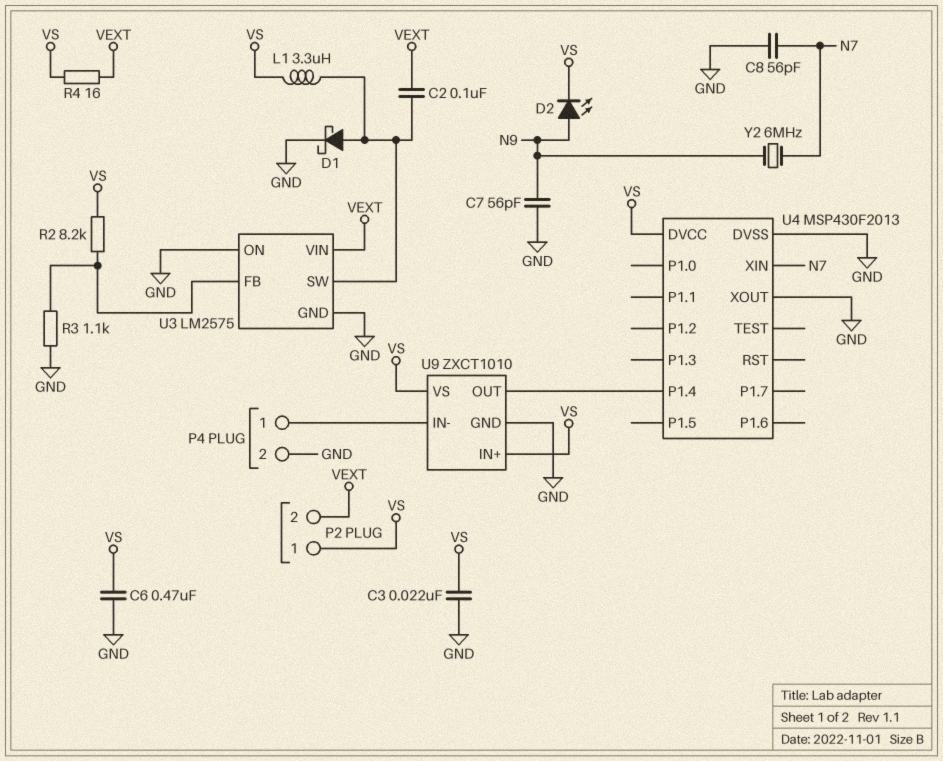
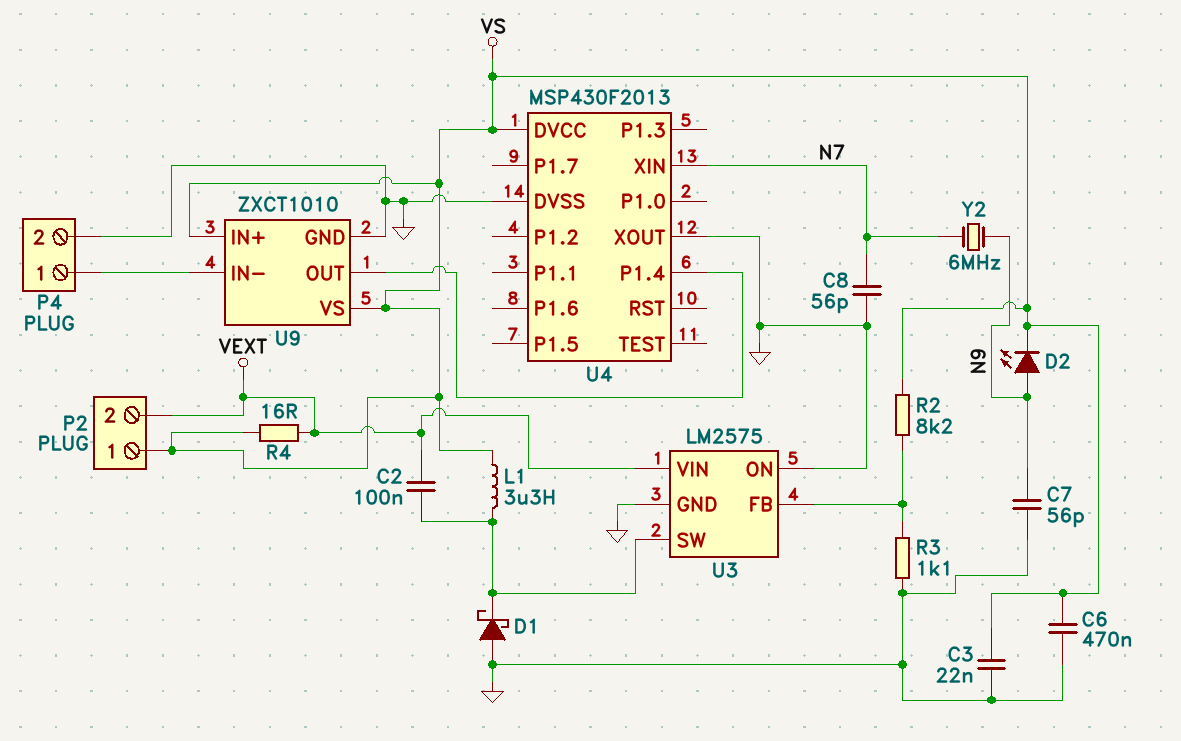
D1: schottky (A U3/SW, K GND) -> schottky (A GND, K U3/SW)

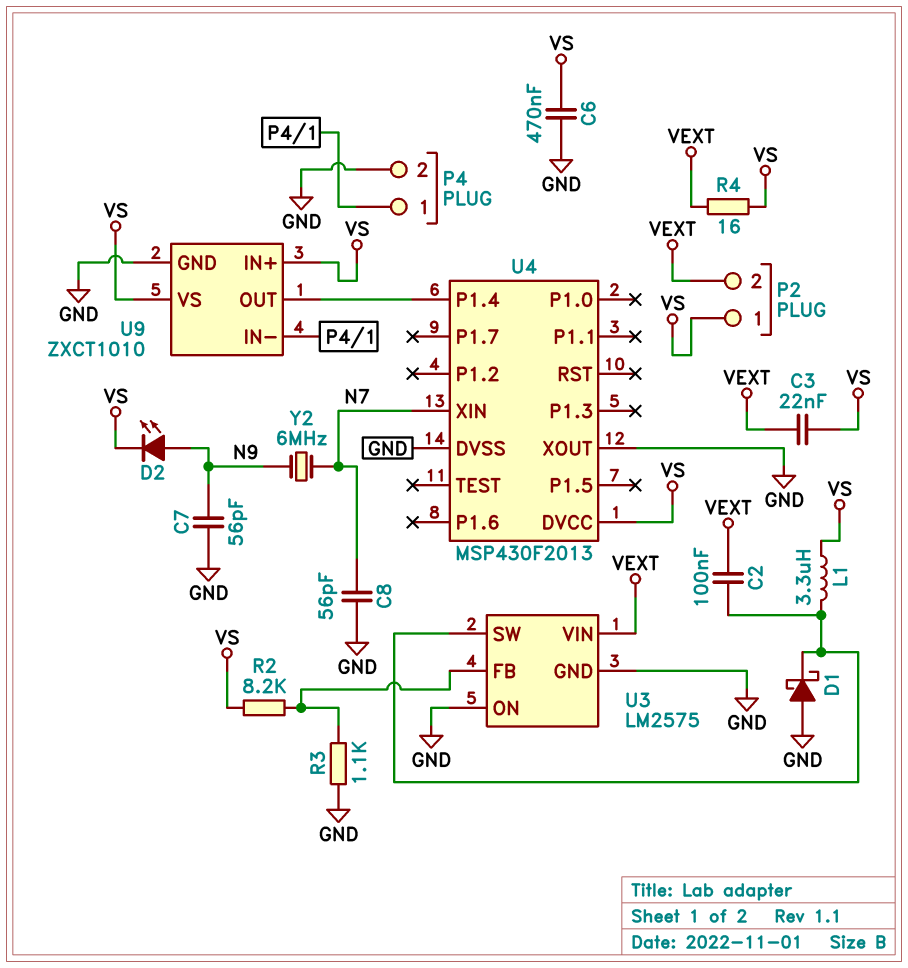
C3: 22nF (GND, VS) -> 22nF (VEXT, VS)

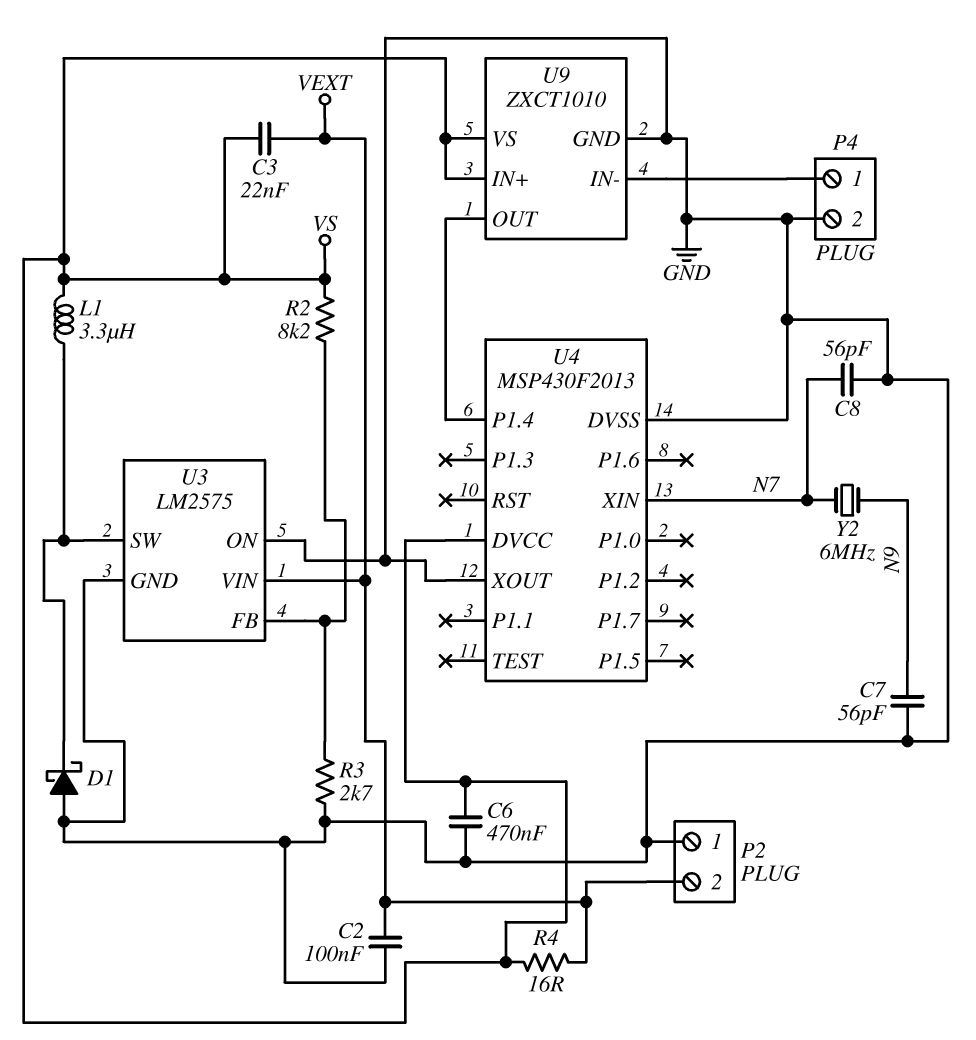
C2: 100nF (U3/SW, VEXT) -> 100nF (GND, VEXT)
D2: LED (A N9, K VS) -> none
P2 pin 1: VS -> GND
R3: 1.1k (GND, U3/FB) -> 2.7k (GND, U3/FB)

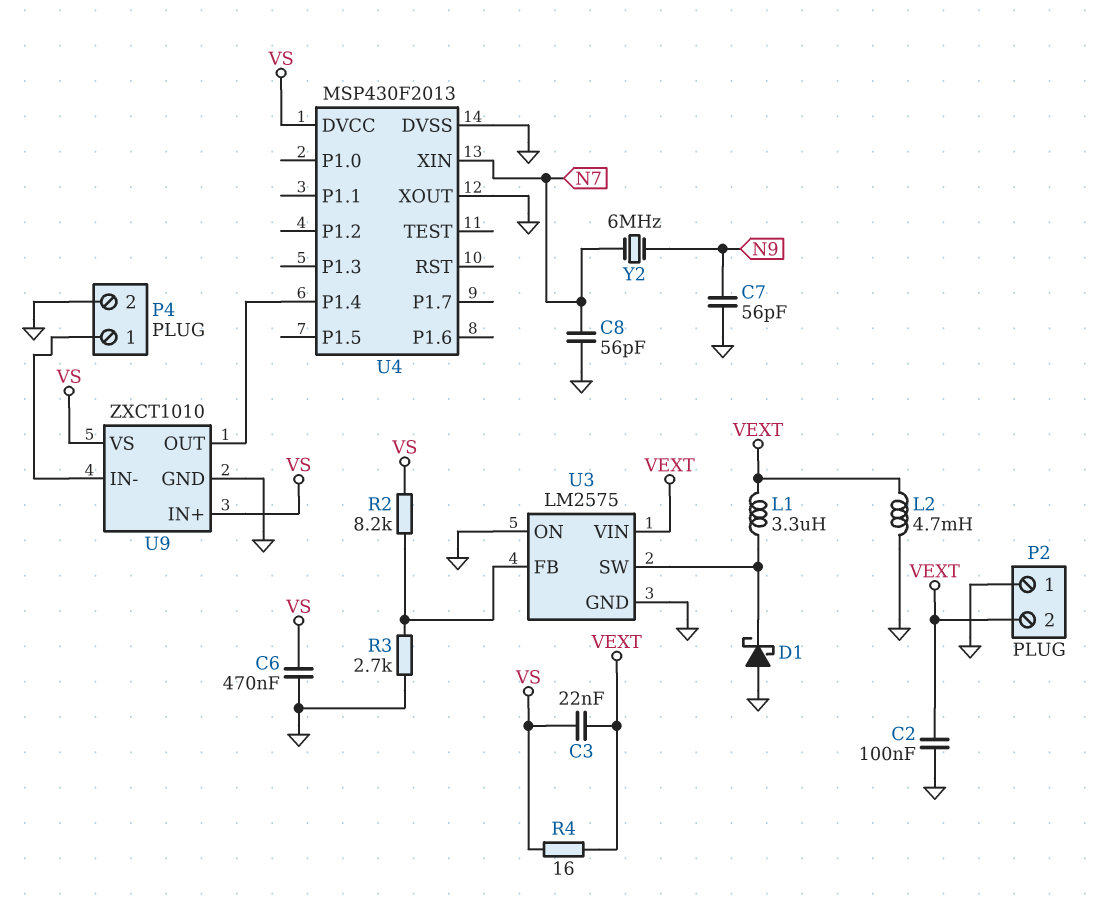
L1: 3.3uH (U3/SW, VS) -> 3.3uH (U3/SW, VEXT)
L2: none -> 4.7mH (GND, VEXT)

